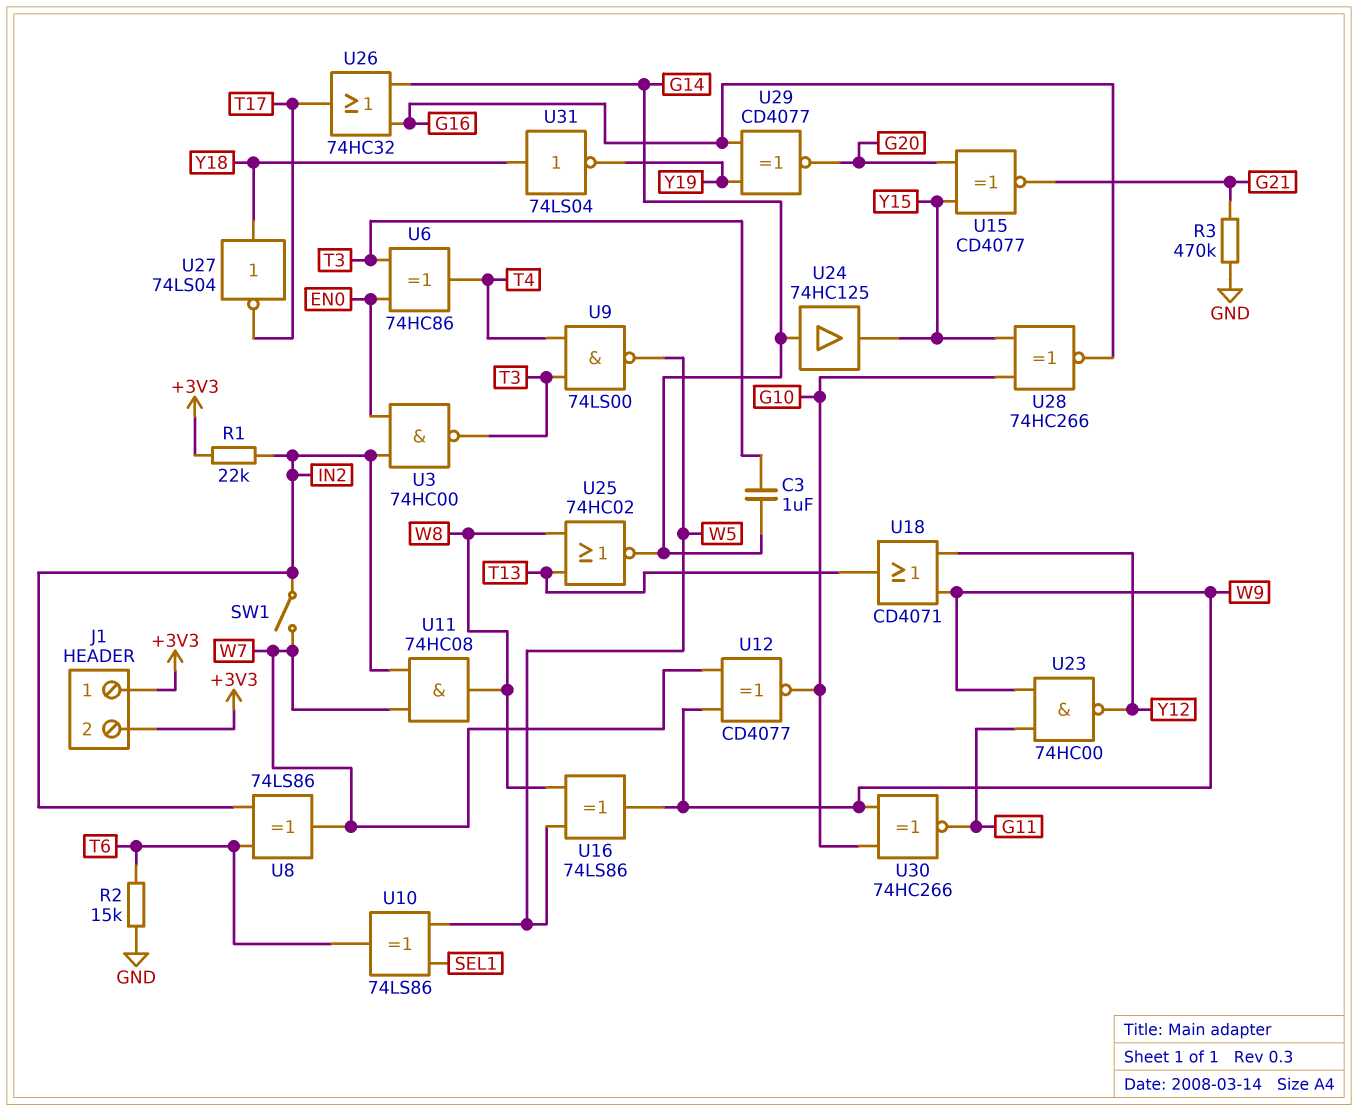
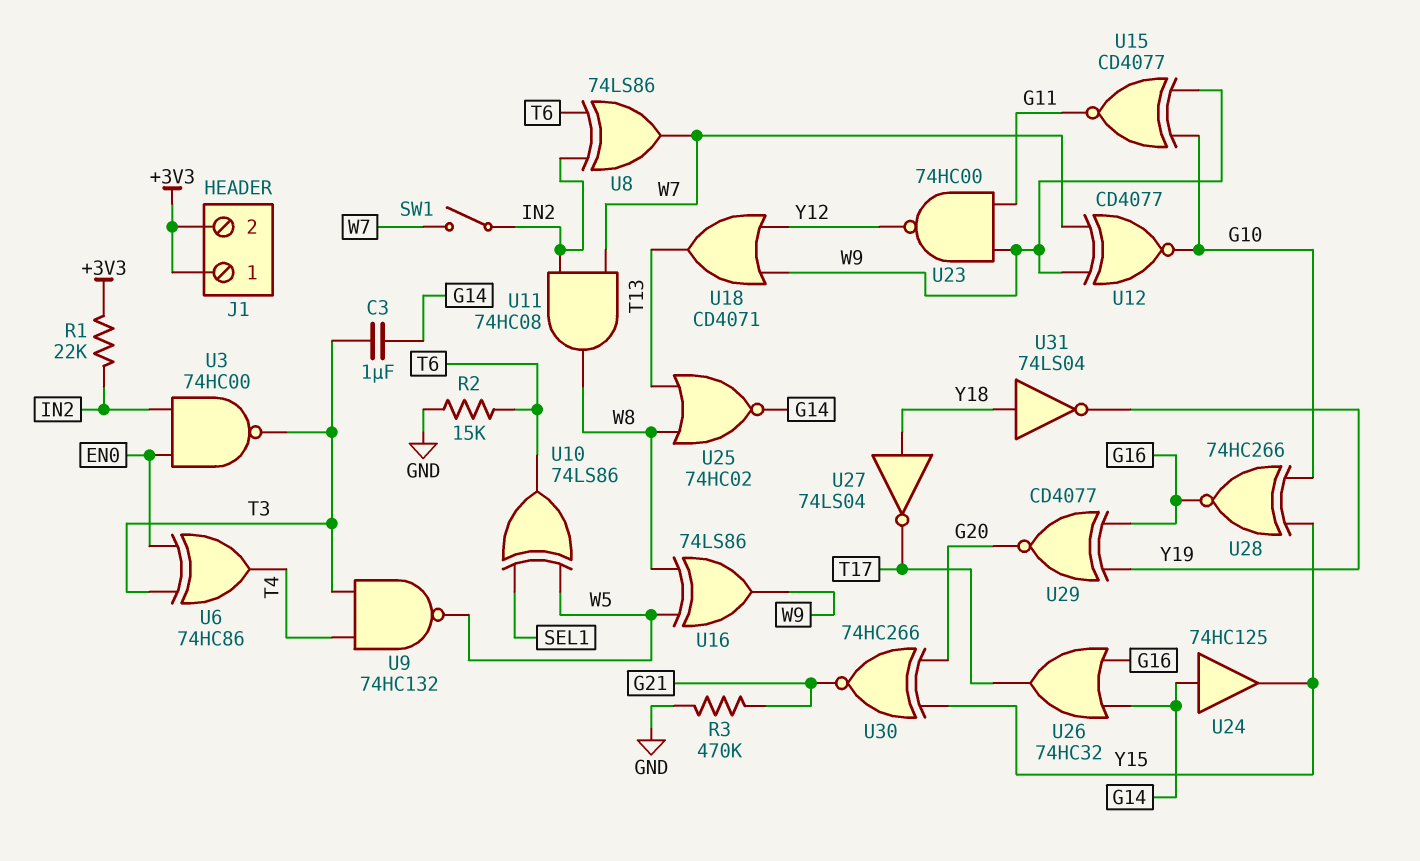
U9: NAND 74LS00 (in T3, in T4, out W5) -> NAND 74HC132 (in T3, in T4, out W5)
U15: XNOR CD4077 (in G20, in Y15, out G21) -> XNOR CD4077 (in G10, in W9, out G11)
U30: XNOR 74HC266 (in G10, in W9, out G11) -> XNOR 74HC266 (in G20, in Y15, out G21)

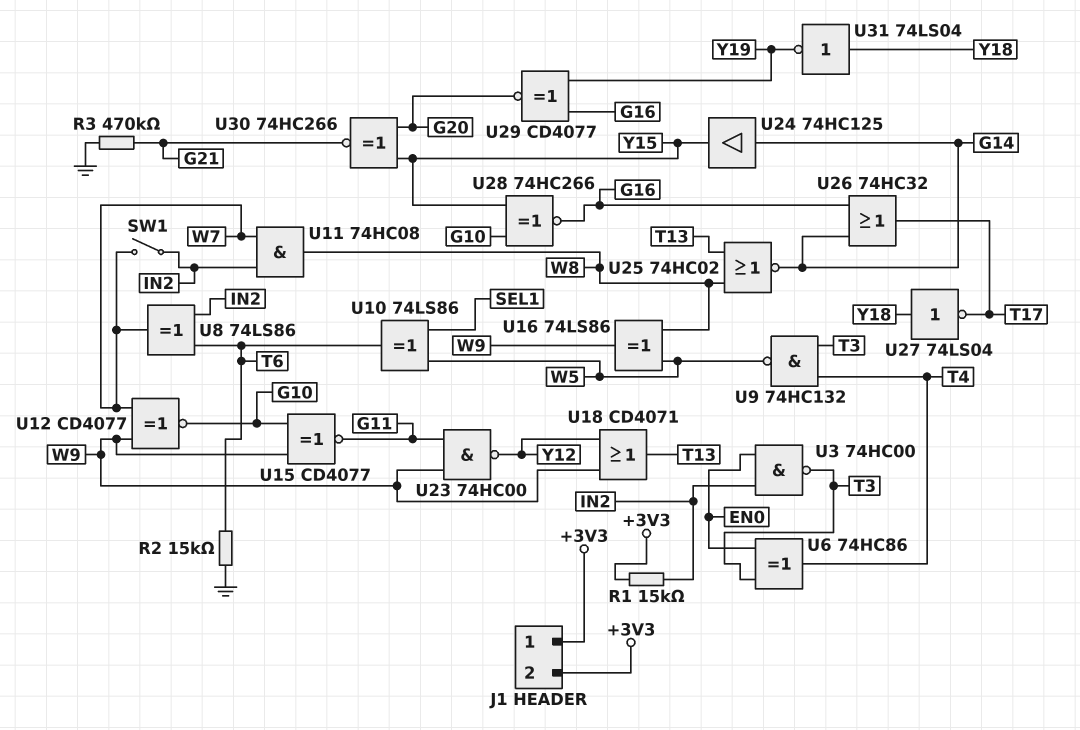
C3: 1uF (G14, T3) -> none
R1: 22k (+3V3, IN2) -> 15k (+3V3, IN2)

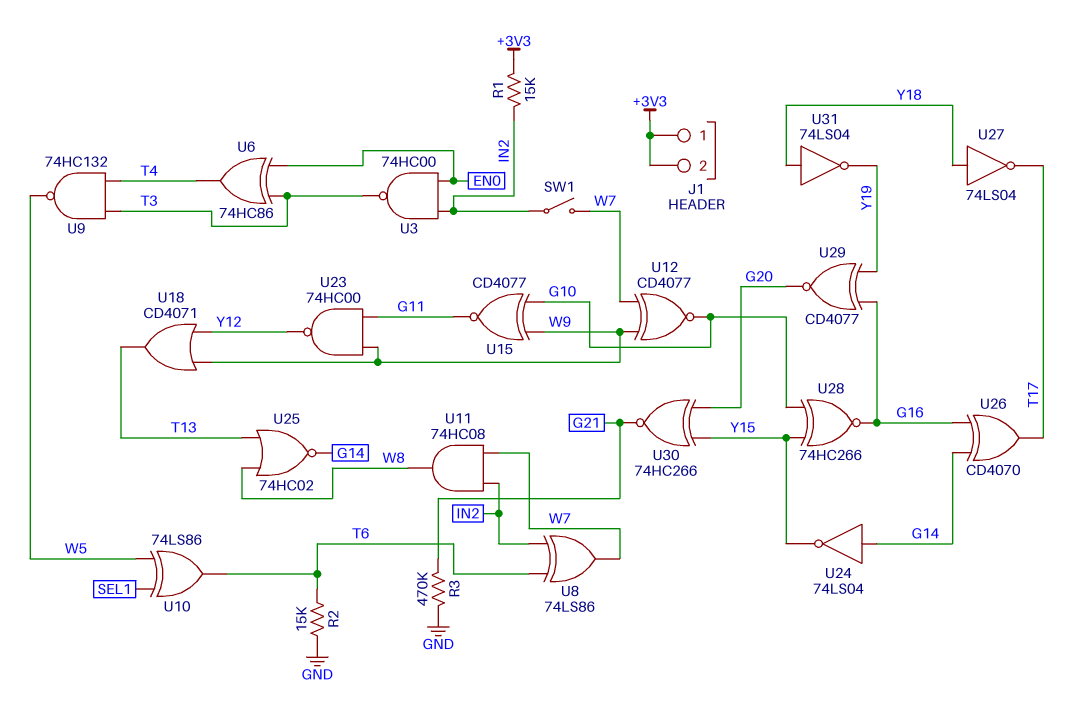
U16: XOR 74LS86 (in W5, in W8, out W9) -> none
U24: buffer 74HC125 (in G14, out Y15) -> NOT 74LS04 (in G14, out Y15)
U26: OR 74HC32 (in G14, in G16, out T17) -> XOR CD4070 (in G14, in G16, out T17)

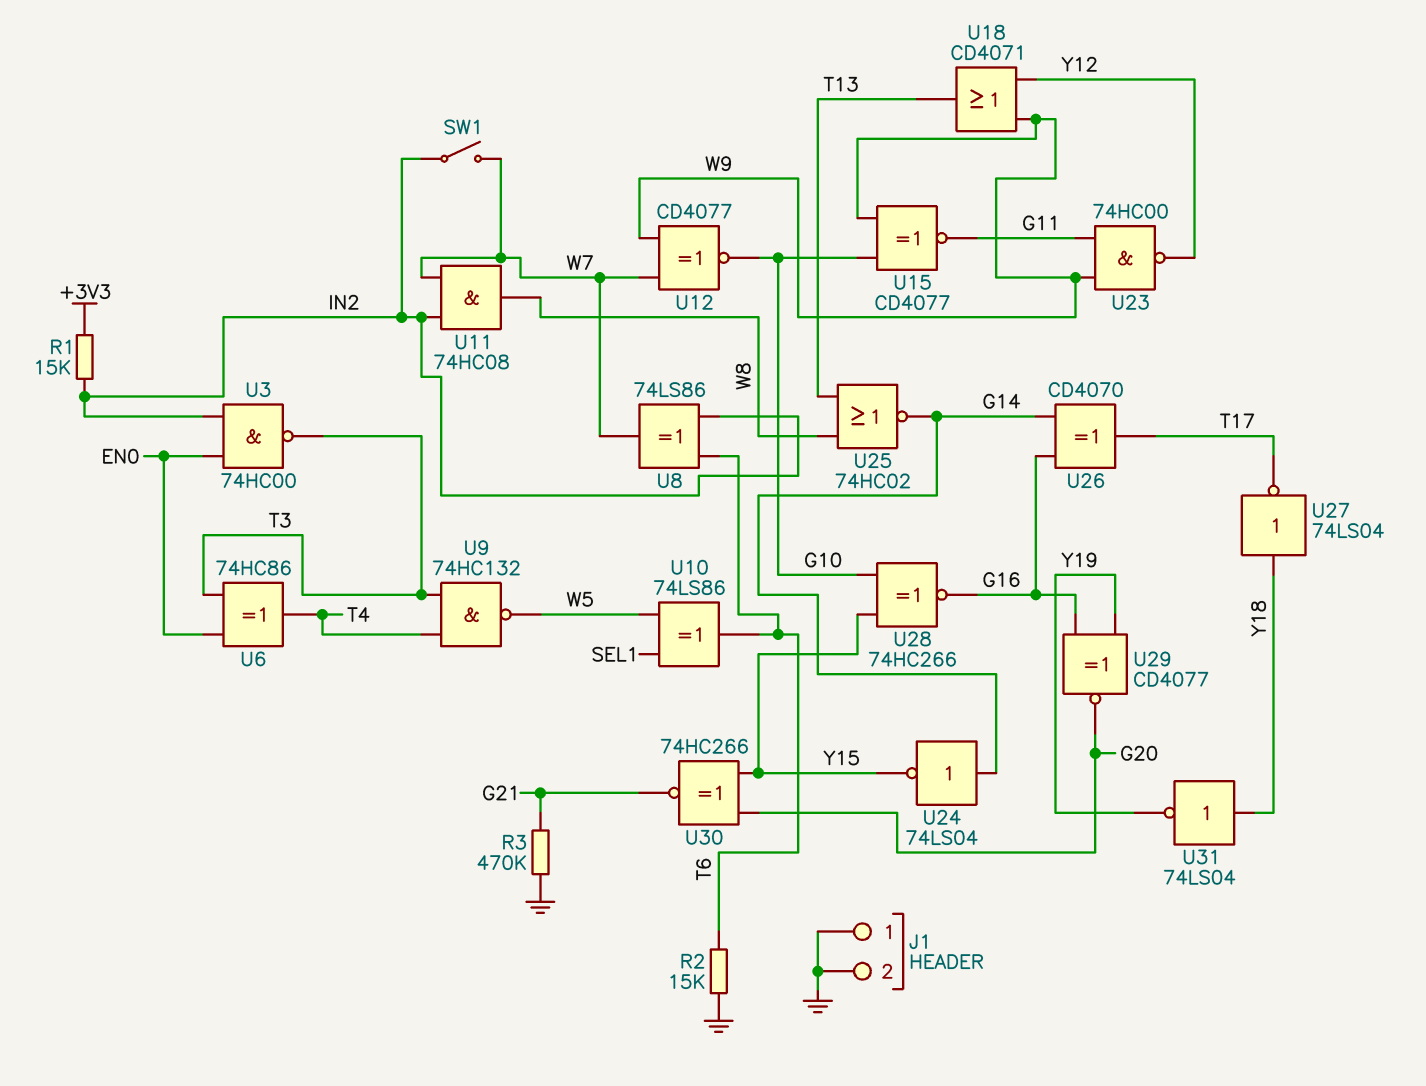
J1 pin 1: +3V3 -> GND
J1 pin 2: +3V3 -> GND

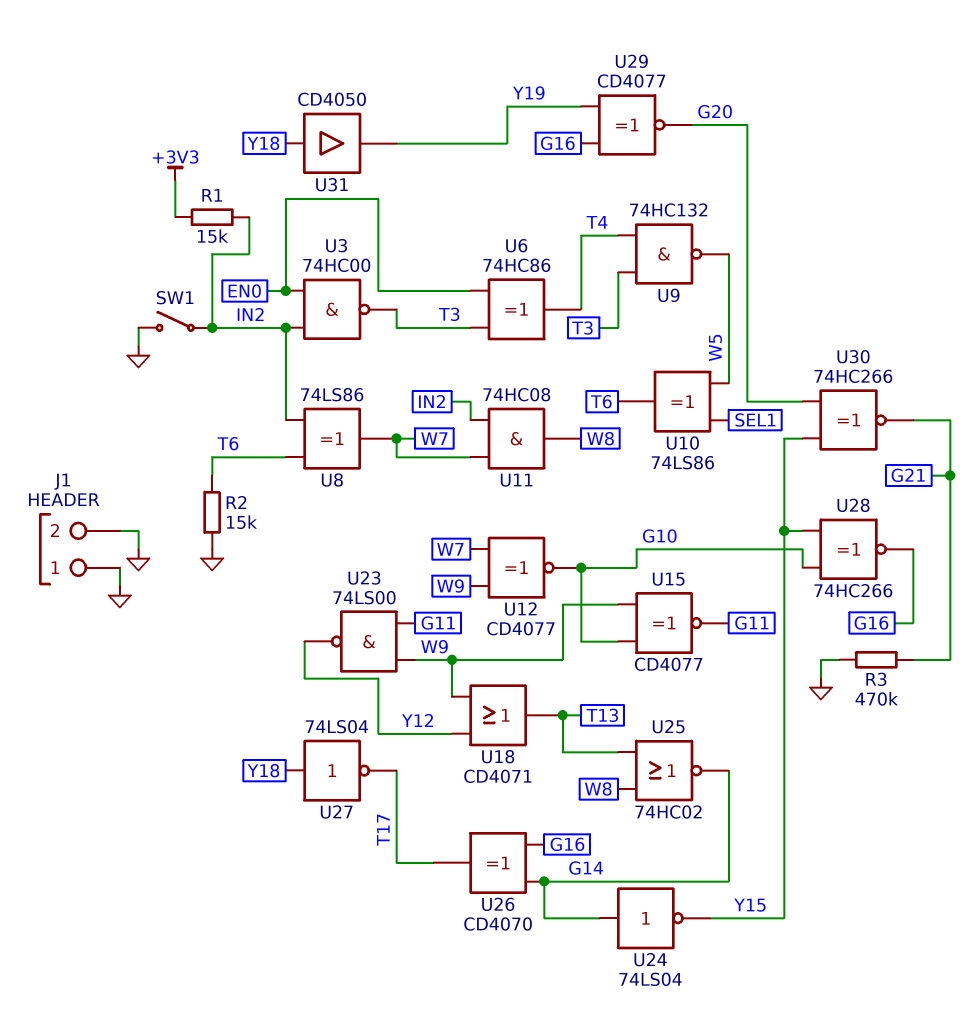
SW1: switch (IN2, W7) -> switch (GND, IN2)
U23: NAND 74HC00 (in G11, in W9, out Y12) -> NAND 74LS00 (in G11, in W9, out Y12)
U31: NOT 74LS04 (in Y18, out Y19) -> buffer CD4050 (in Y18, out Y19)

